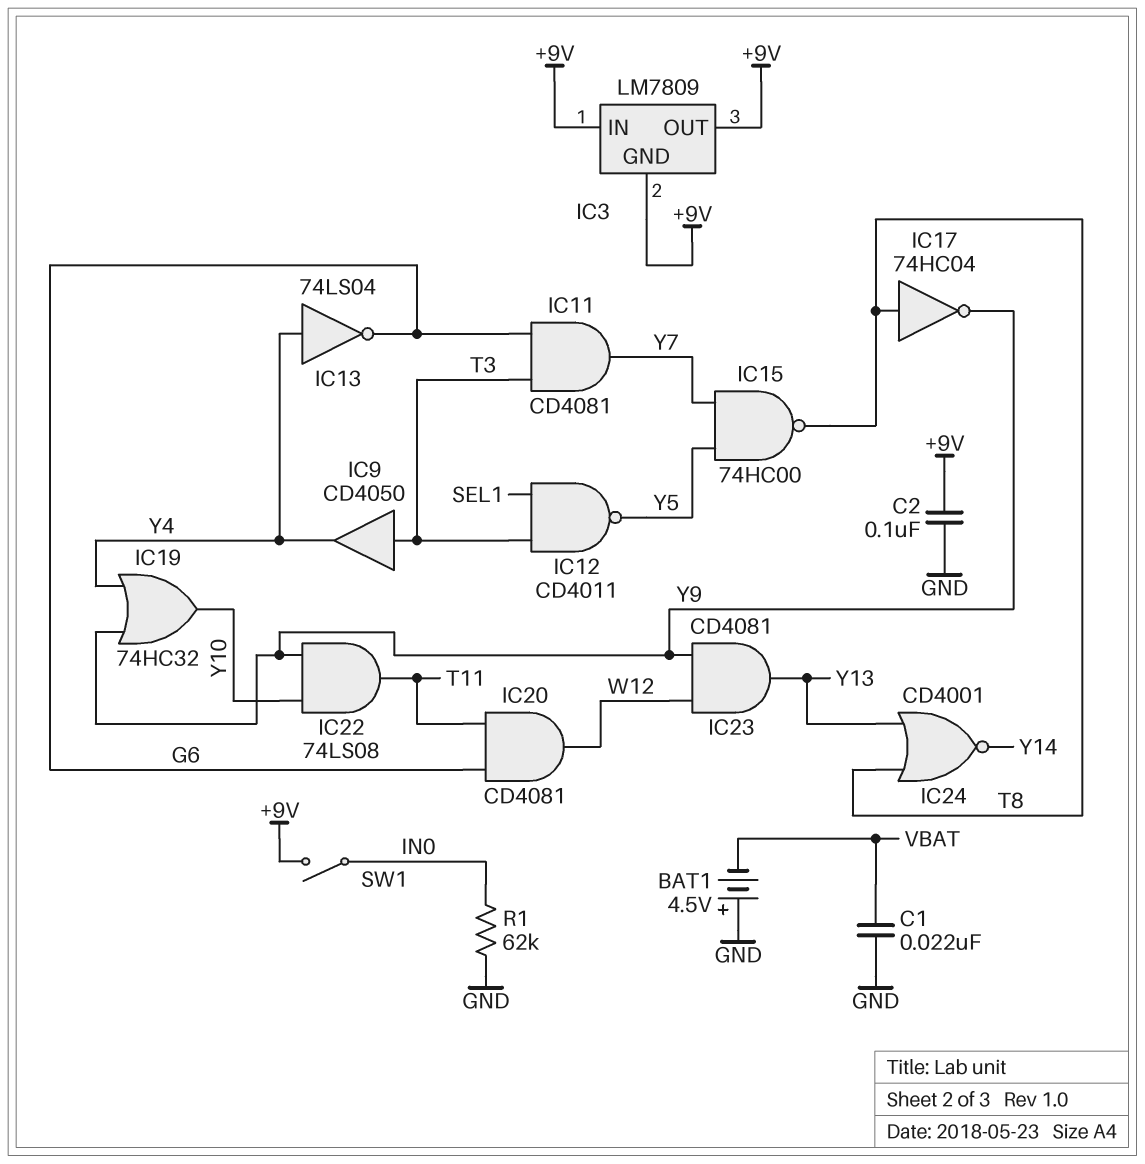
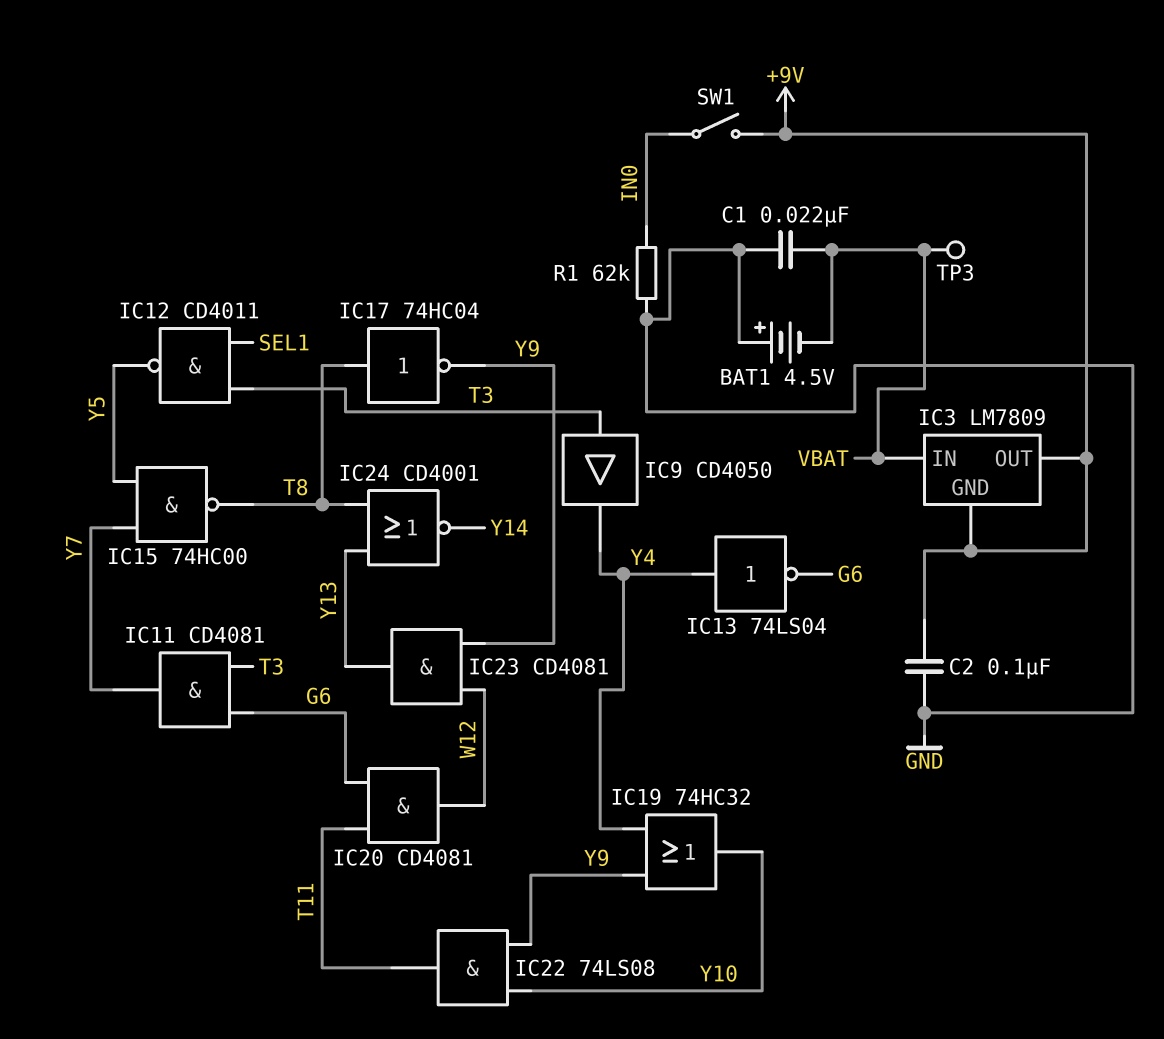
IC3 pin IN: +9V -> VBAT
TP3: none -> test point (VBAT)

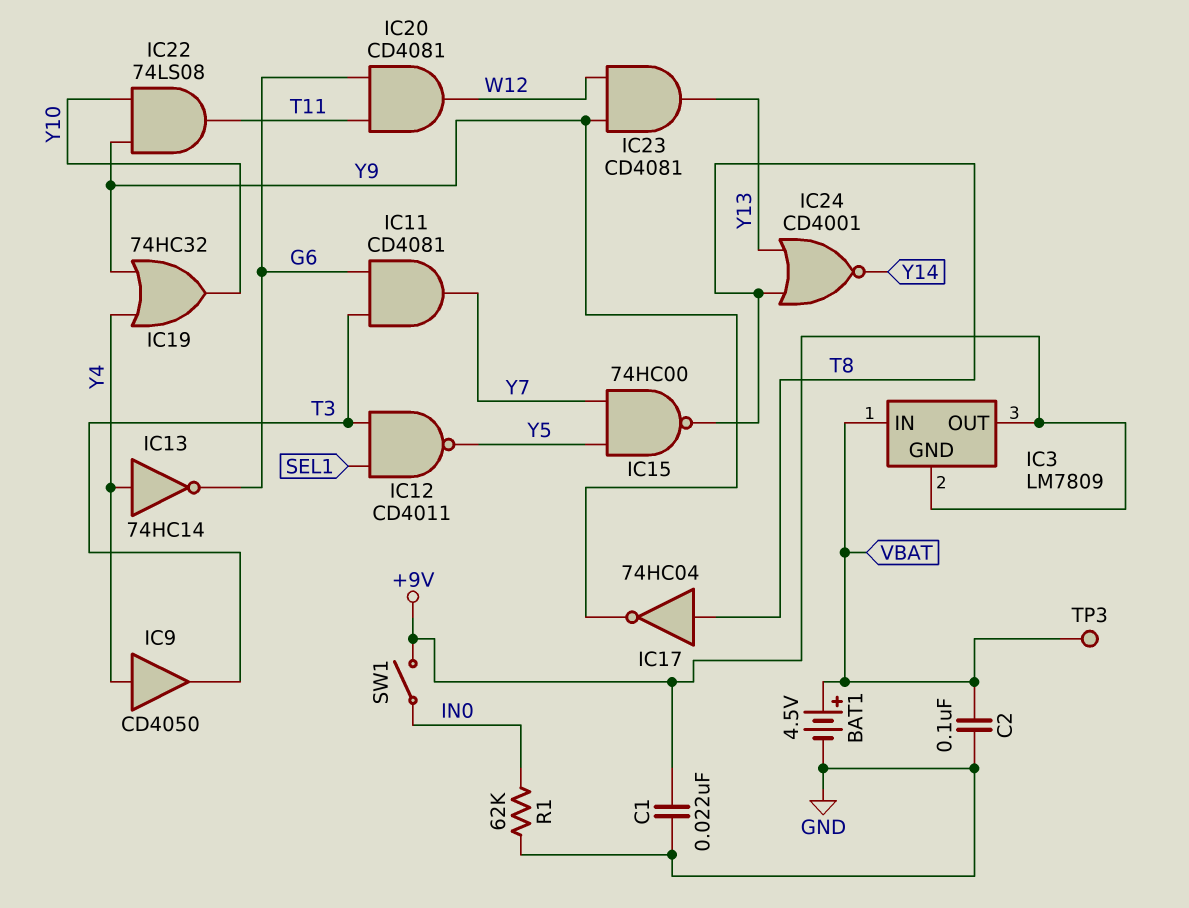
BAT1: 4.5V (plus GND, minus VBAT) -> 4.5V (plus VBAT, minus GND)
C1: 22nF (GND, VBAT) -> 22nF (+9V, GND)
C2: 100nF (+9V, GND) -> 100nF (GND, VBAT)
IC9: buffer CD4050 (in T3, out Y4) -> buffer CD4050 (in Y4, out T3)
IC13: NOT 74LS04 (in Y4, out G6) -> NOT 74HC14 (in Y4, out G6)

